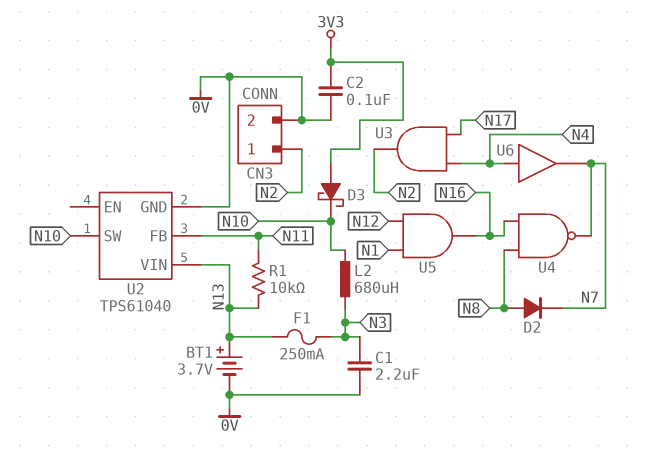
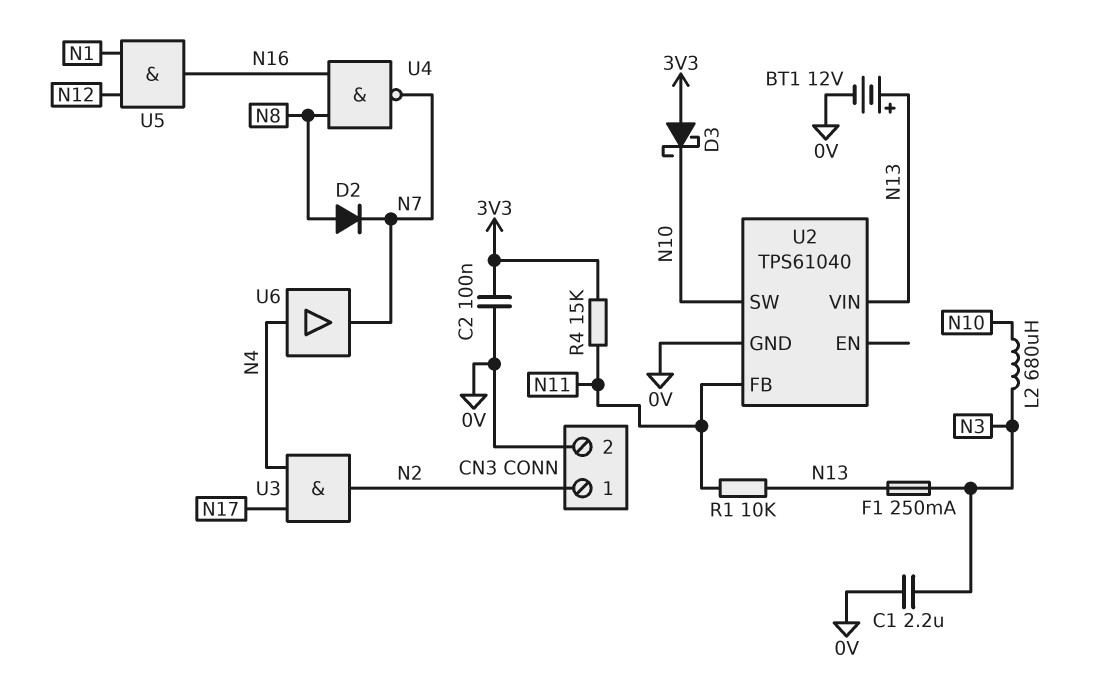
BT1: 3.7V (plus N13, minus 0V) -> 12V (plus N13, minus 0V)
R4: none -> 15k (3V3, N11)

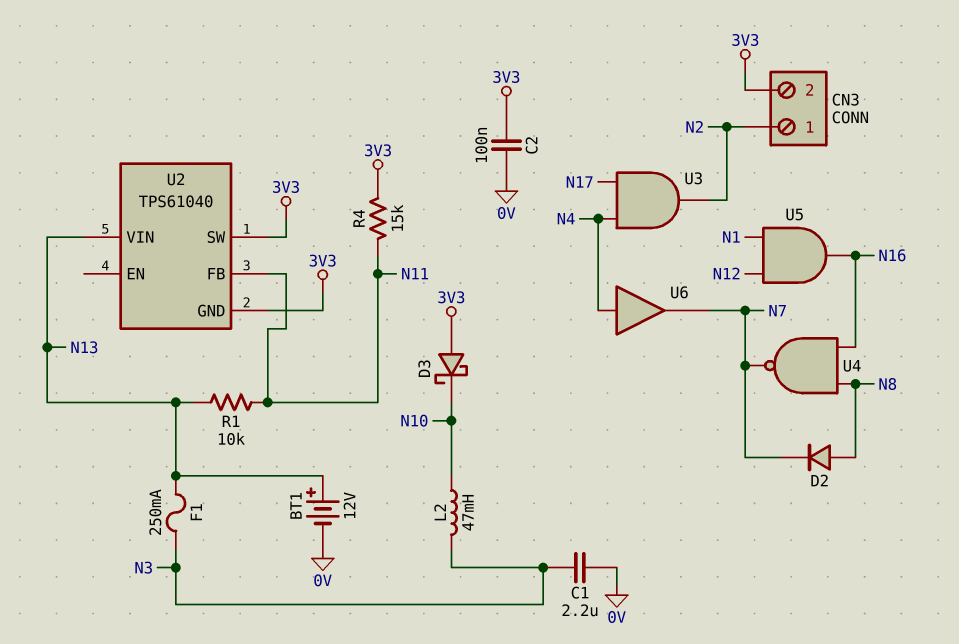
CN3 pin 2: 0V -> 3V3
L2: 680uH (N3, N10) -> 47mH (N3, N10)
U2 pin GND: 0V -> 3V3
U2 pin SW: N10 -> 3V3

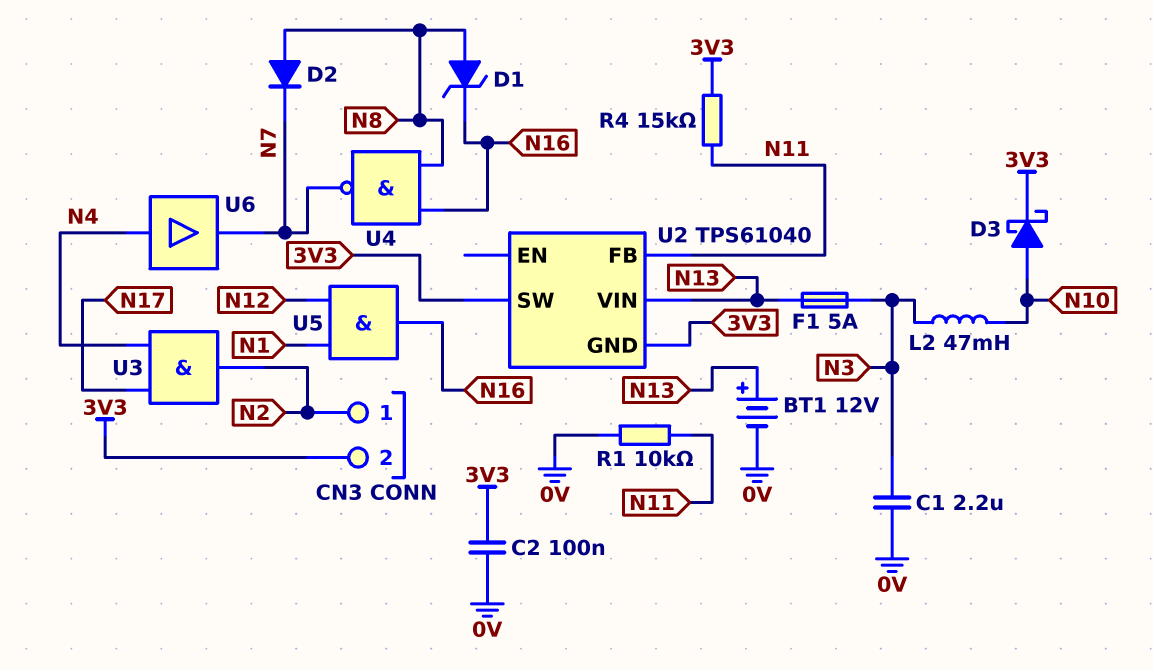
D1: none -> zener (A N8, K N16)
D3: schottky (A 3V3, K N10) -> schottky (A N10, K 3V3)
F1: 250mA (N3, N13) -> 5A (N3, N13)
R1: 10k (N11, N13) -> 10k (0V, N11)

